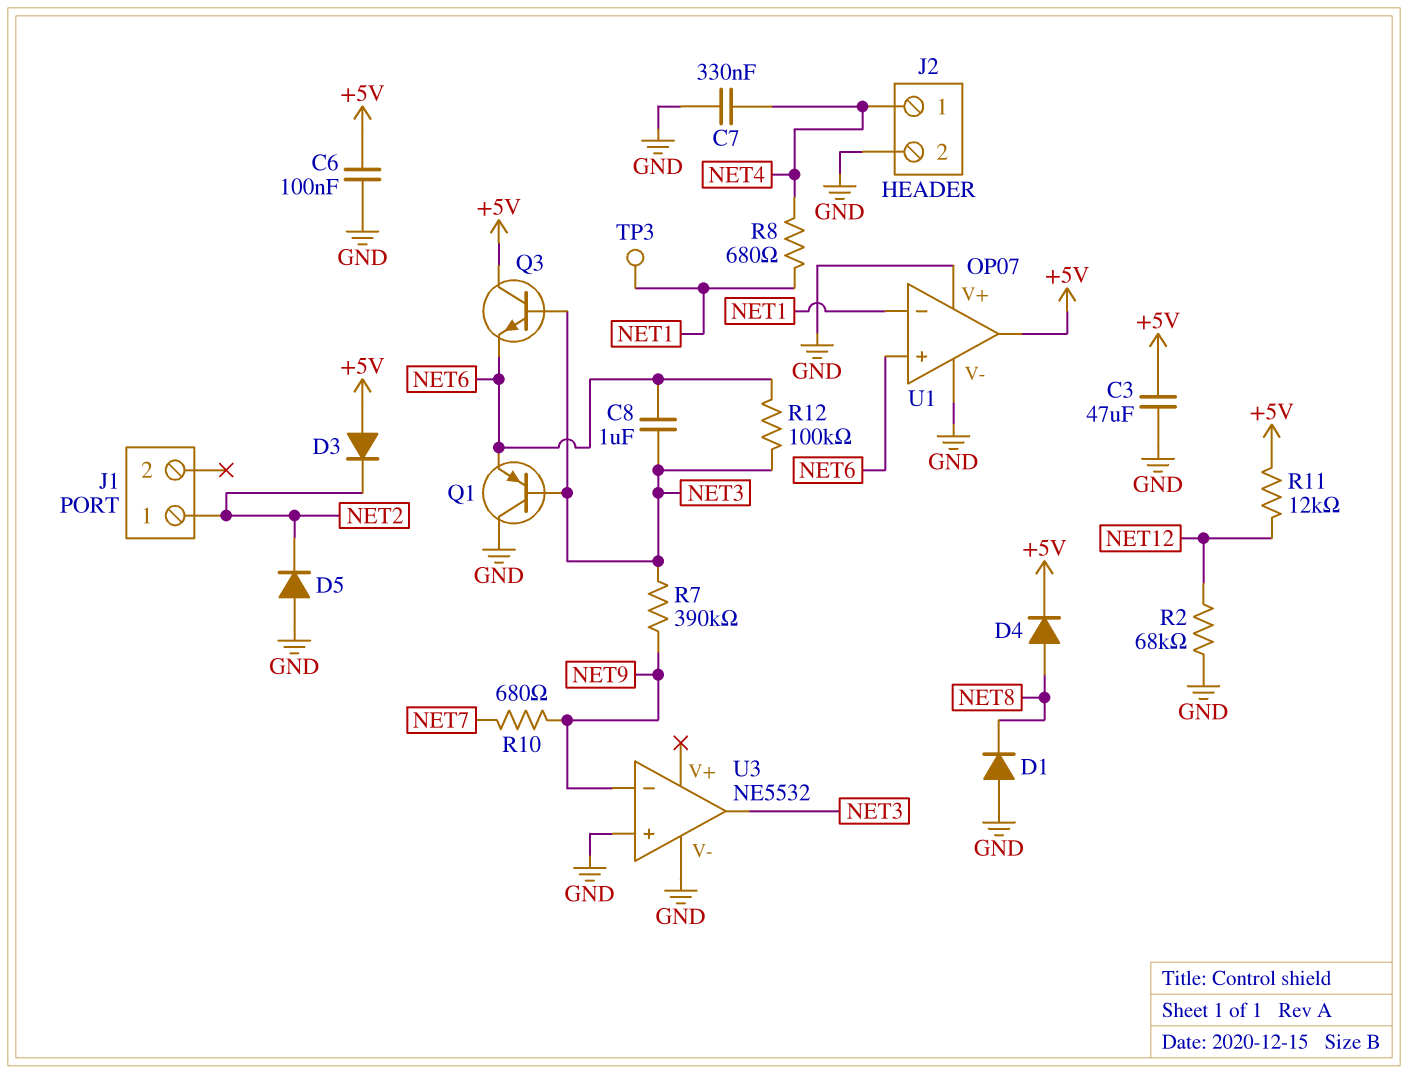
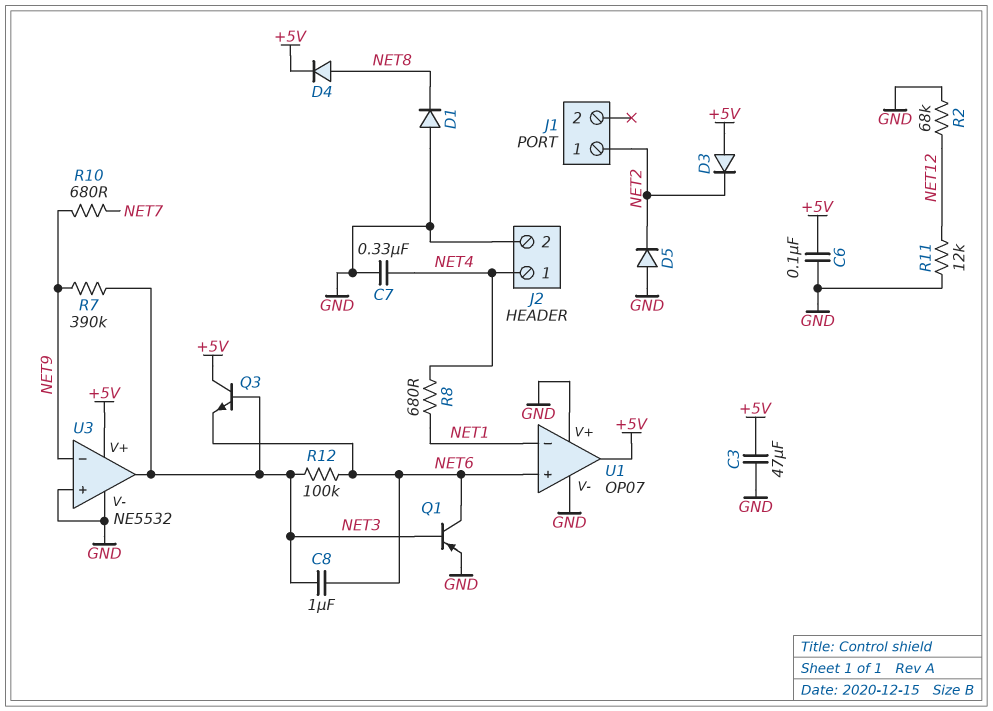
Q1: PNP (B NET3, C GND, E NET6) -> PNP (B NET3, C NET6, E GND)
R11: 12k (+5V, NET12) -> 12k (GND, NET12)
TP3: test point (NET1) -> none
U3 pin V+: none -> +5V

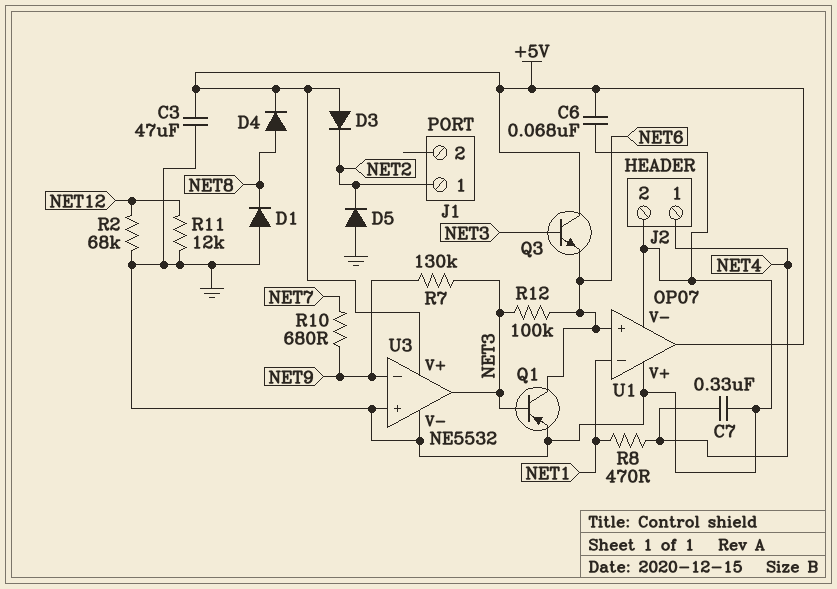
C6: 100nF (+5V, GND) -> 68nF (+5V, GND)
C8: 1uF (NET3, NET6) -> none
R7: 390k (NET3, NET9) -> 130k (NET3, NET9)
R8: 680 (NET1, NET4) -> 470 (NET1, NET4)

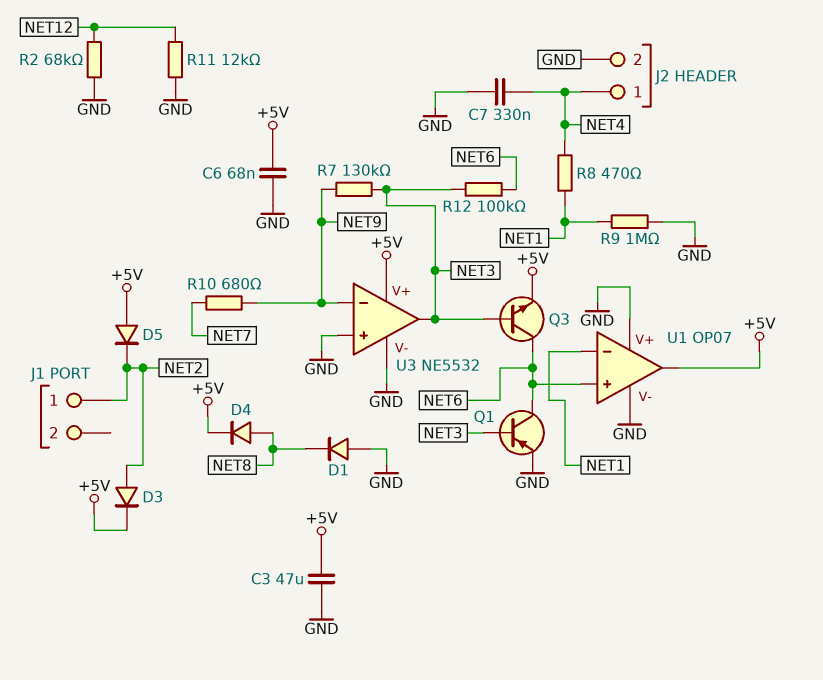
D3: diode (A +5V, K NET2) -> diode (A NET2, K +5V)
D5: diode (A GND, K NET2) -> diode (A +5V, K NET2)
Q3: NPN (B NET3, C +5V, E NET6) -> NPN (B NET3, C NET6, E +5V)
R9: none -> 1M (GND, NET1)

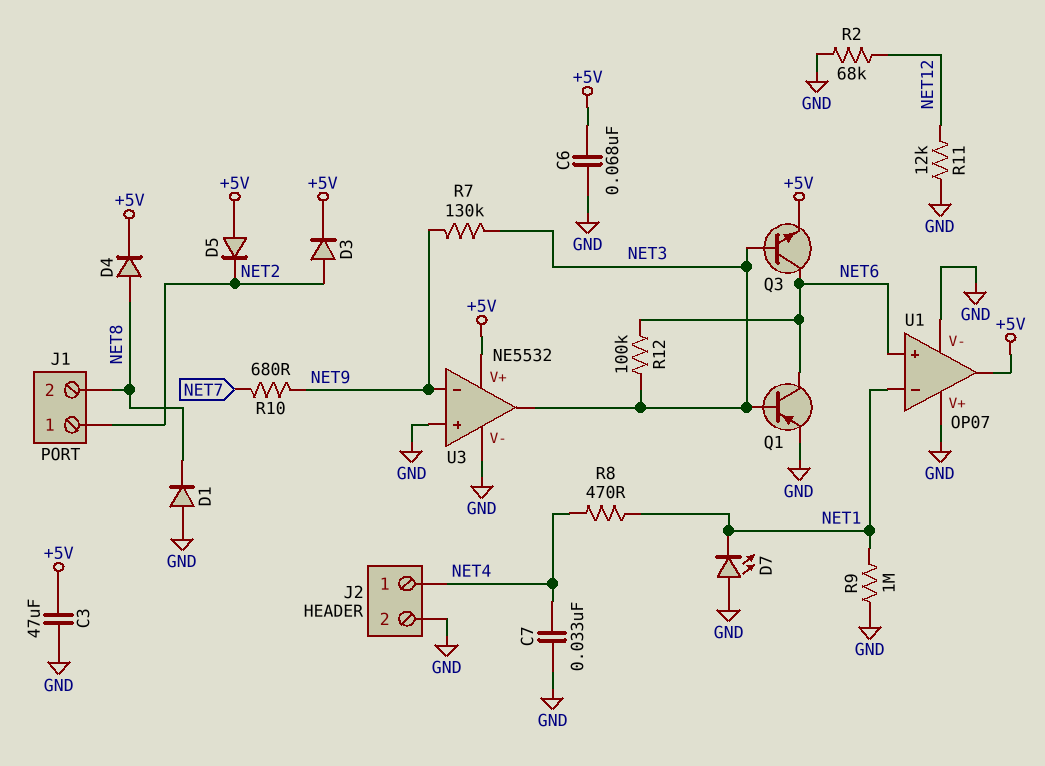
C7: 330nF (GND, NET4) -> 33nF (GND, NET4)
D7: none -> LED (A GND, K NET1)
J1 pin 2: none -> NET8

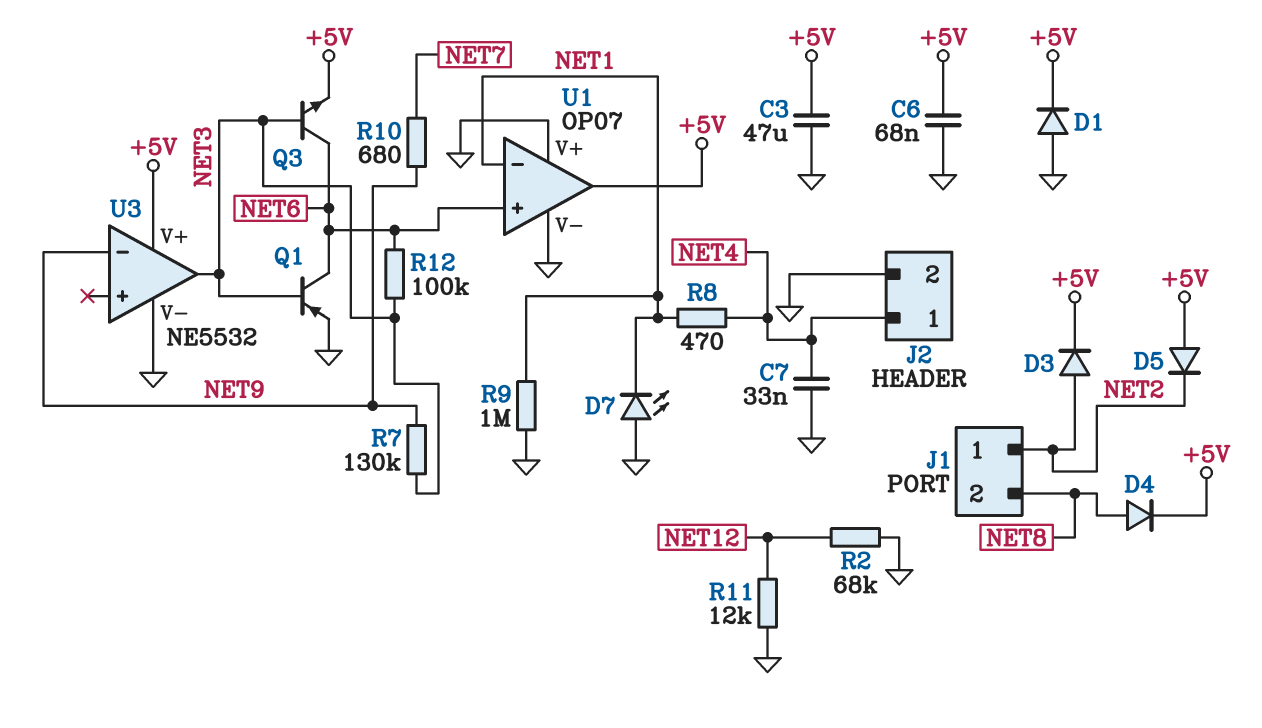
D1: diode (A GND, K NET8) -> diode (A GND, K +5V)
U3 pin in+: GND -> none

